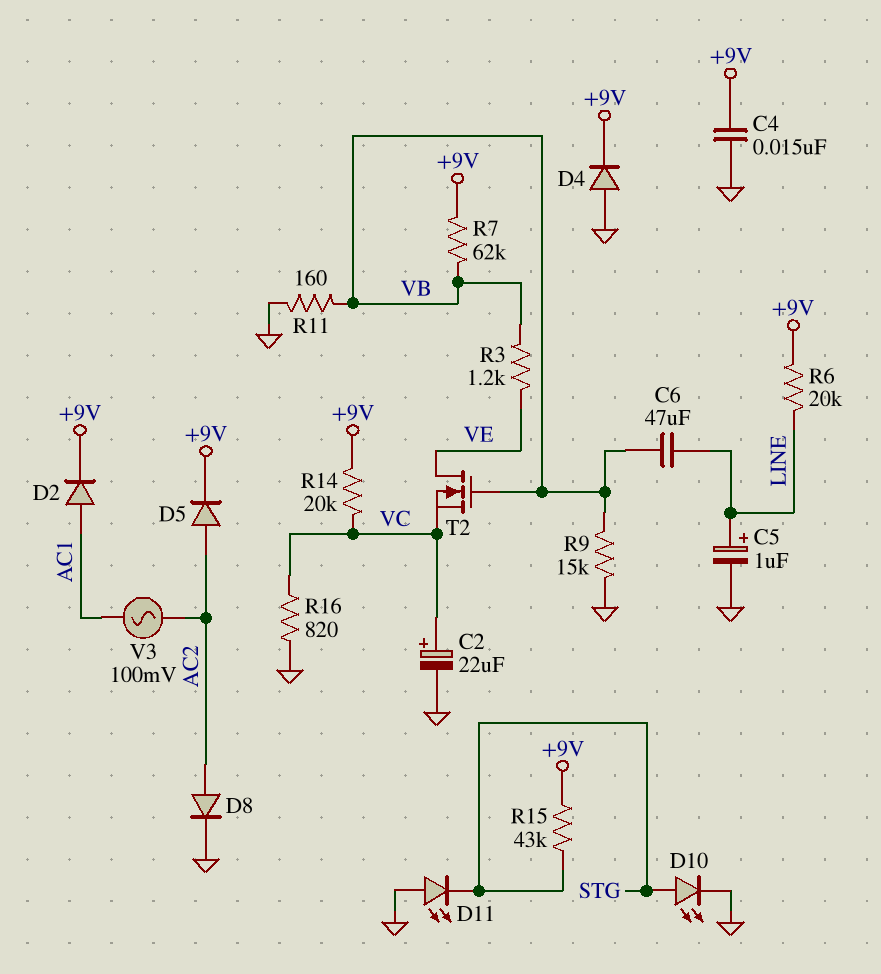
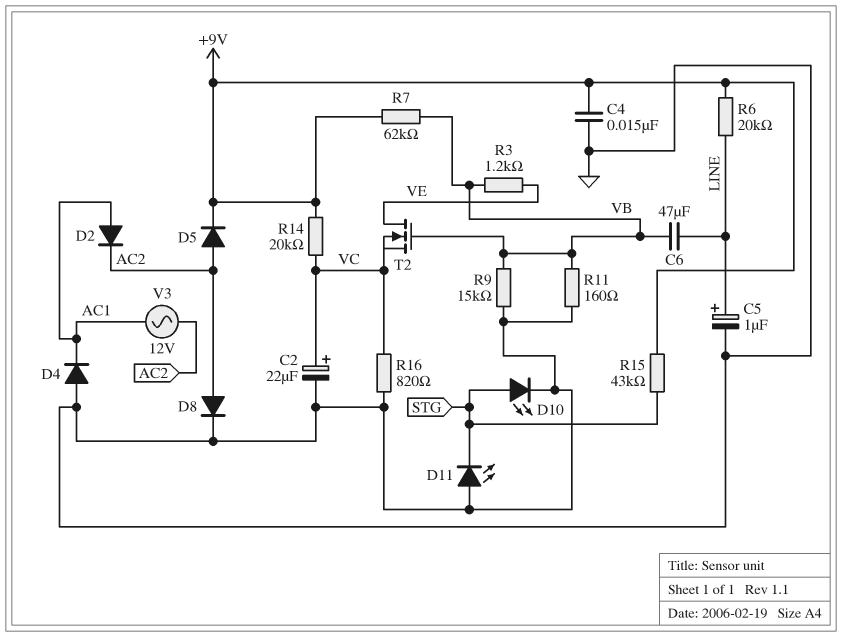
D2: diode (A AC1, K +9V) -> diode (A AC1, K AC2)
D4: diode (A GND, K +9V) -> diode (A GND, K AC1)
V3: AC 100mV (AC1, AC2) -> AC 12V (AC1, AC2)

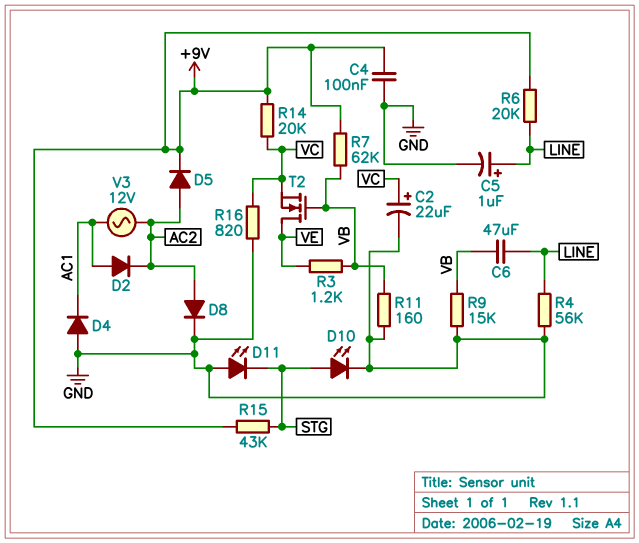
C4: 15nF (+9V, GND) -> 100nF (+9V, GND)
R4: none -> 56k (GND, LINE)

